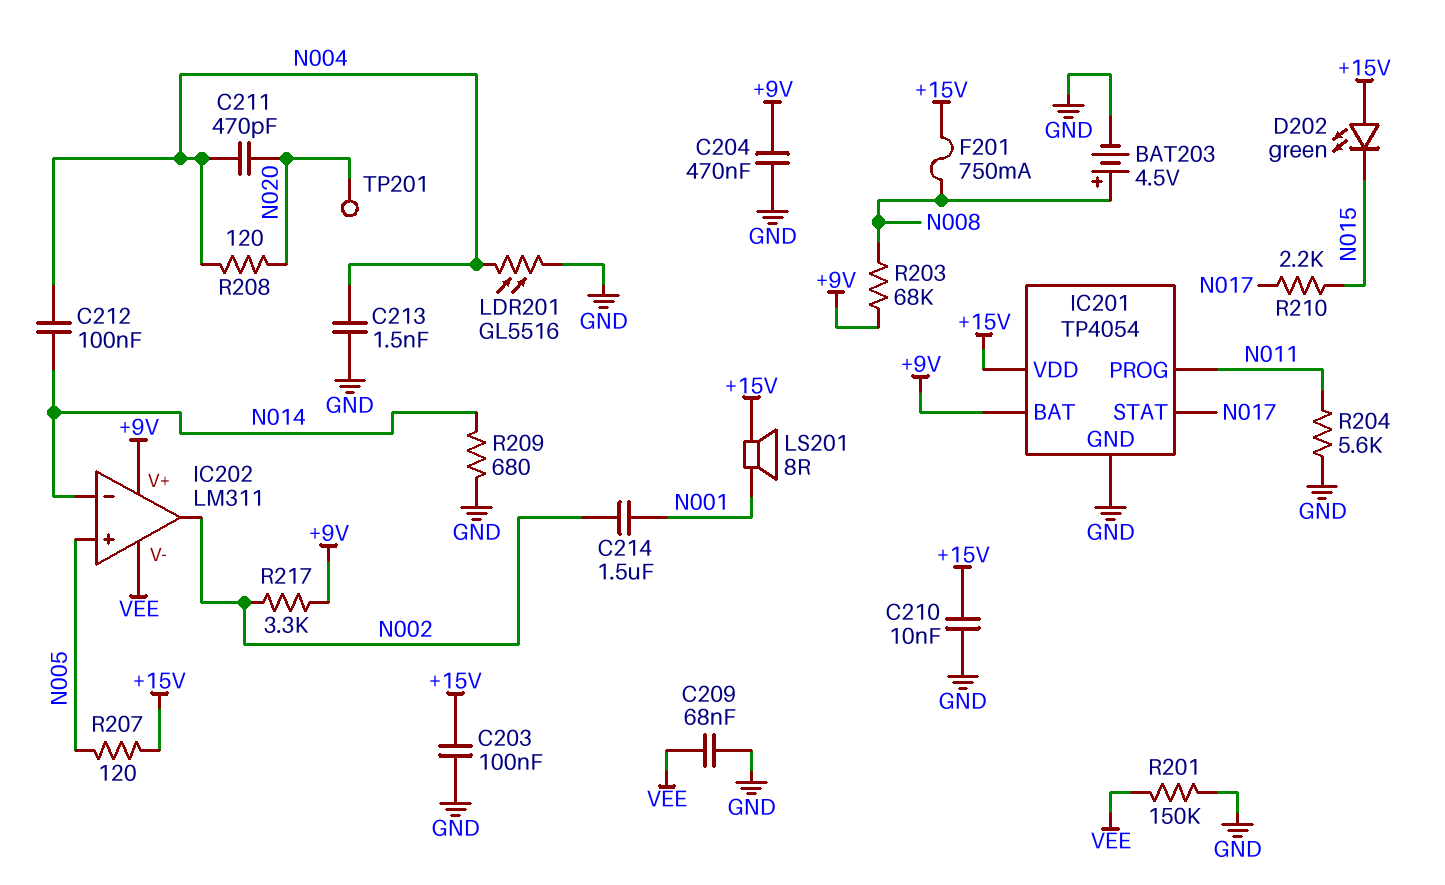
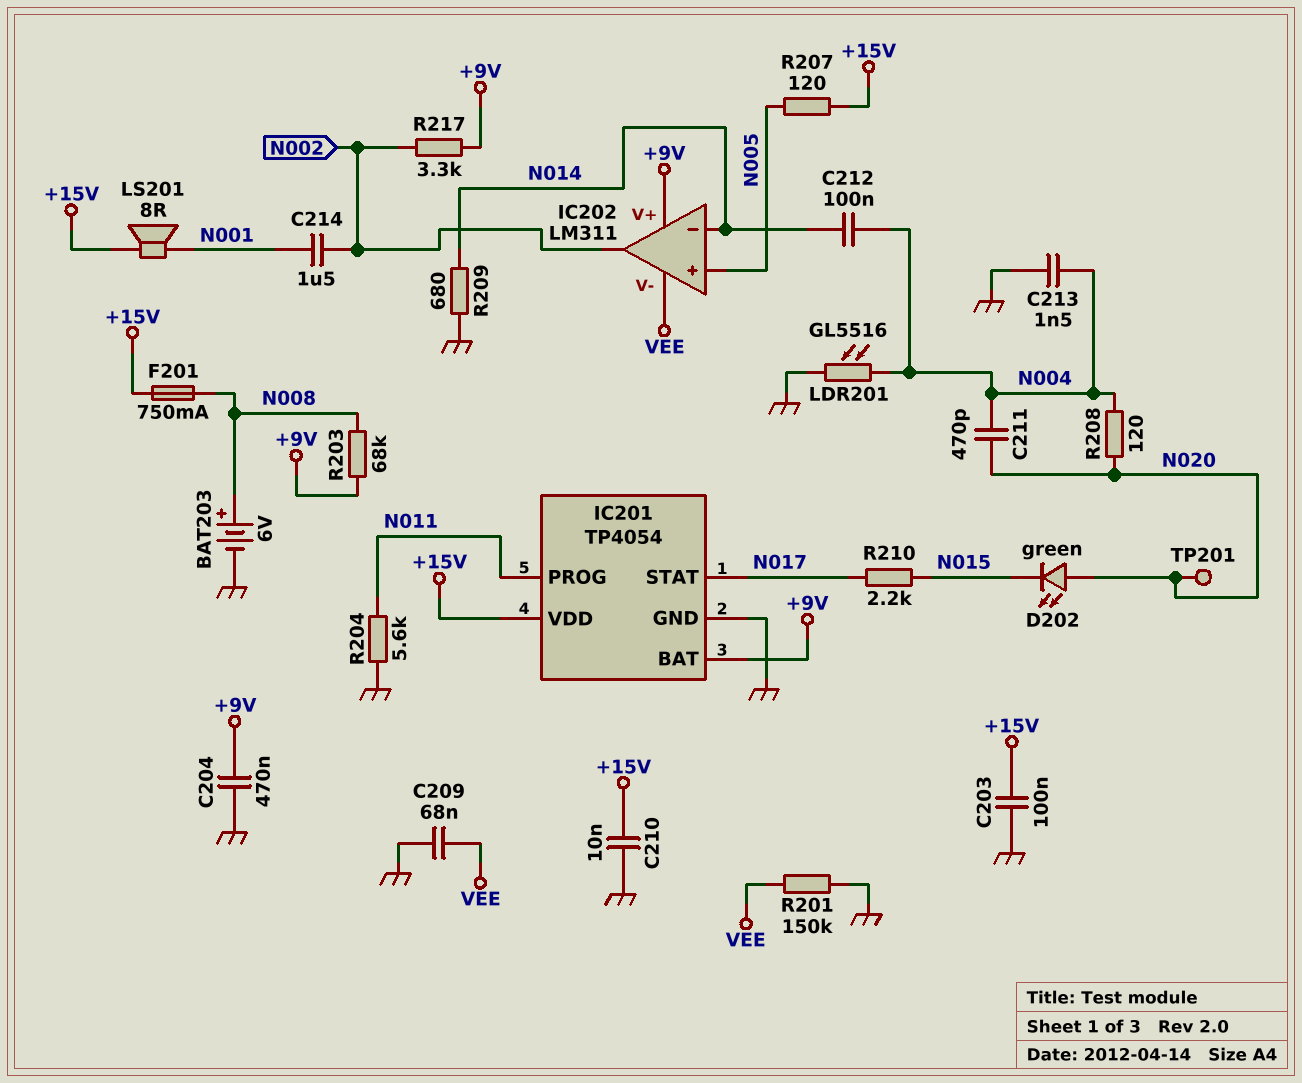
BAT203: 4.5V (plus N008, minus GND) -> 6V (plus N008, minus GND)
D202: LED green (A +15V, K N015) -> LED green (A N020, K N015)

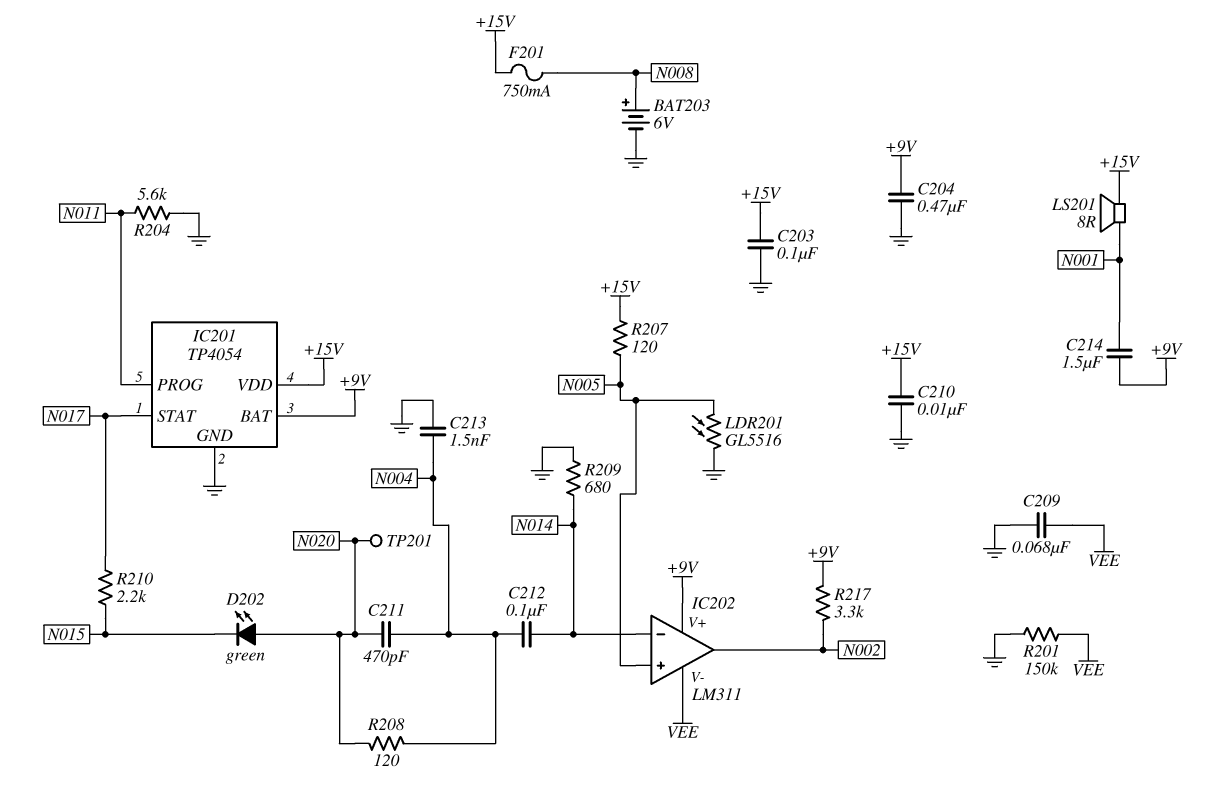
C214: 1.5uF (N001, N002) -> 1.5uF (+9V, N001)
LDR201: GL5516 (GND, N004) -> GL5516 (GND, N005)
R203: 68k (+9V, N008) -> none

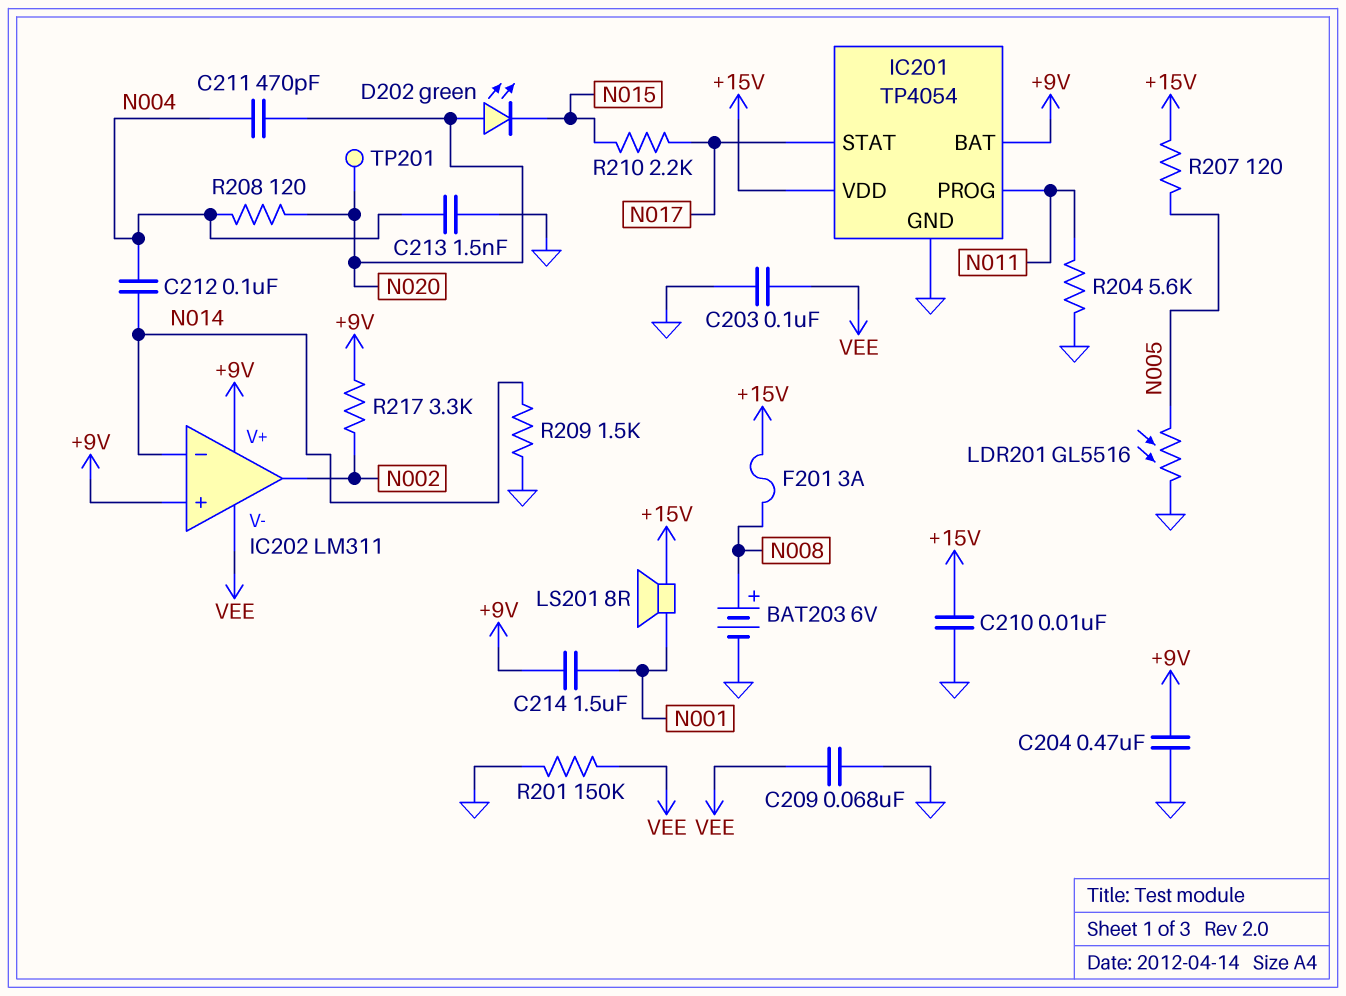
C203: 100nF (+15V, GND) -> 100nF (GND, VEE)
F201: 750mA (+15V, N008) -> 3A (+15V, N008)
IC202 pin in+: N005 -> +9V
R209: 680 (GND, N014) -> 1.5k (GND, N014)

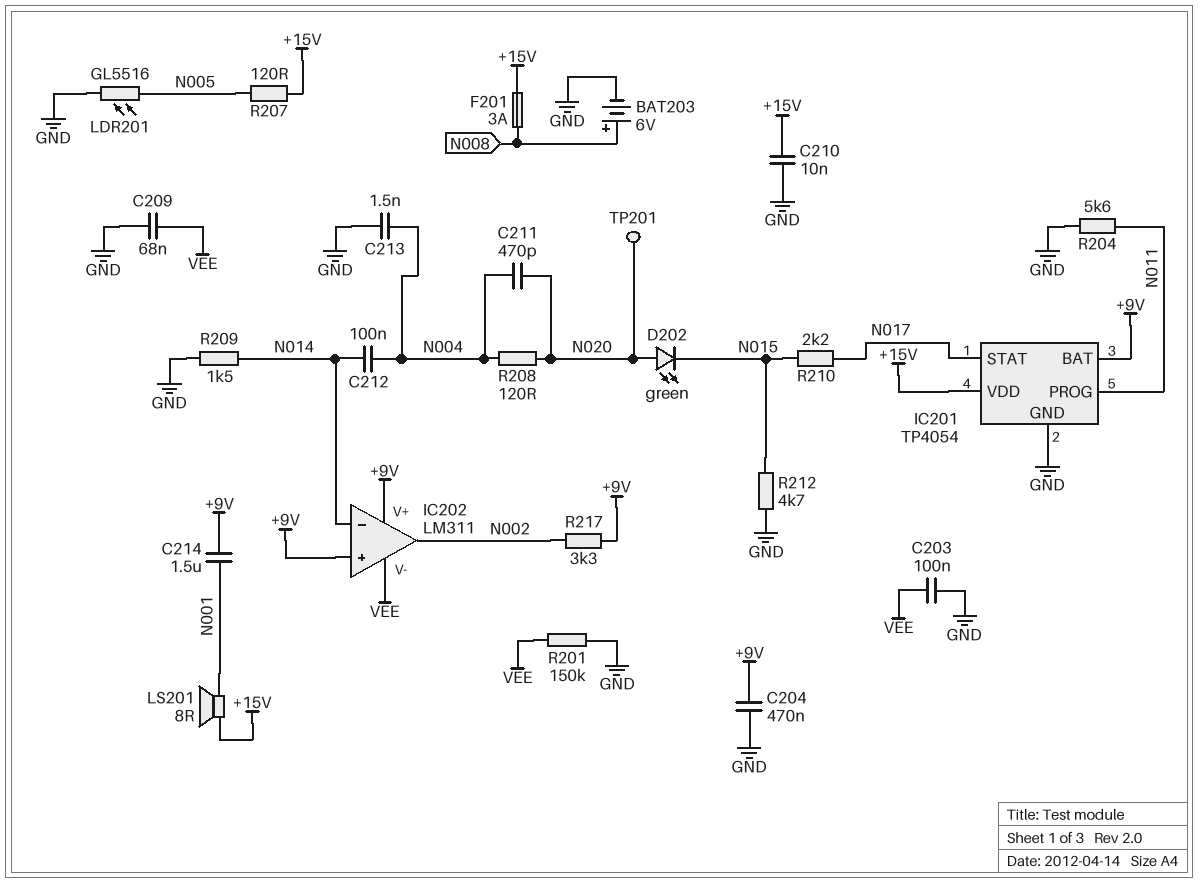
R212: none -> 4.7k (GND, N015)

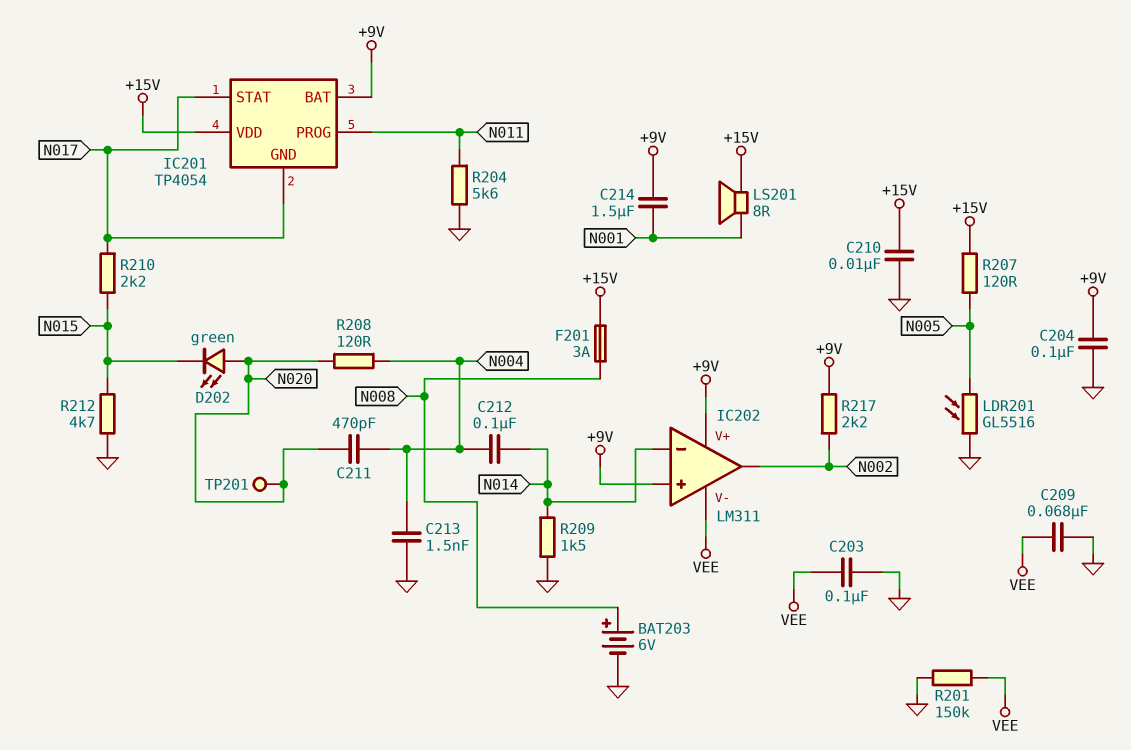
C204: 470nF (+9V, GND) -> 100nF (+9V, GND)
IC201 pin GND: GND -> N017
R217: 3.3k (+9V, N002) -> 2.2k (+9V, N002)

